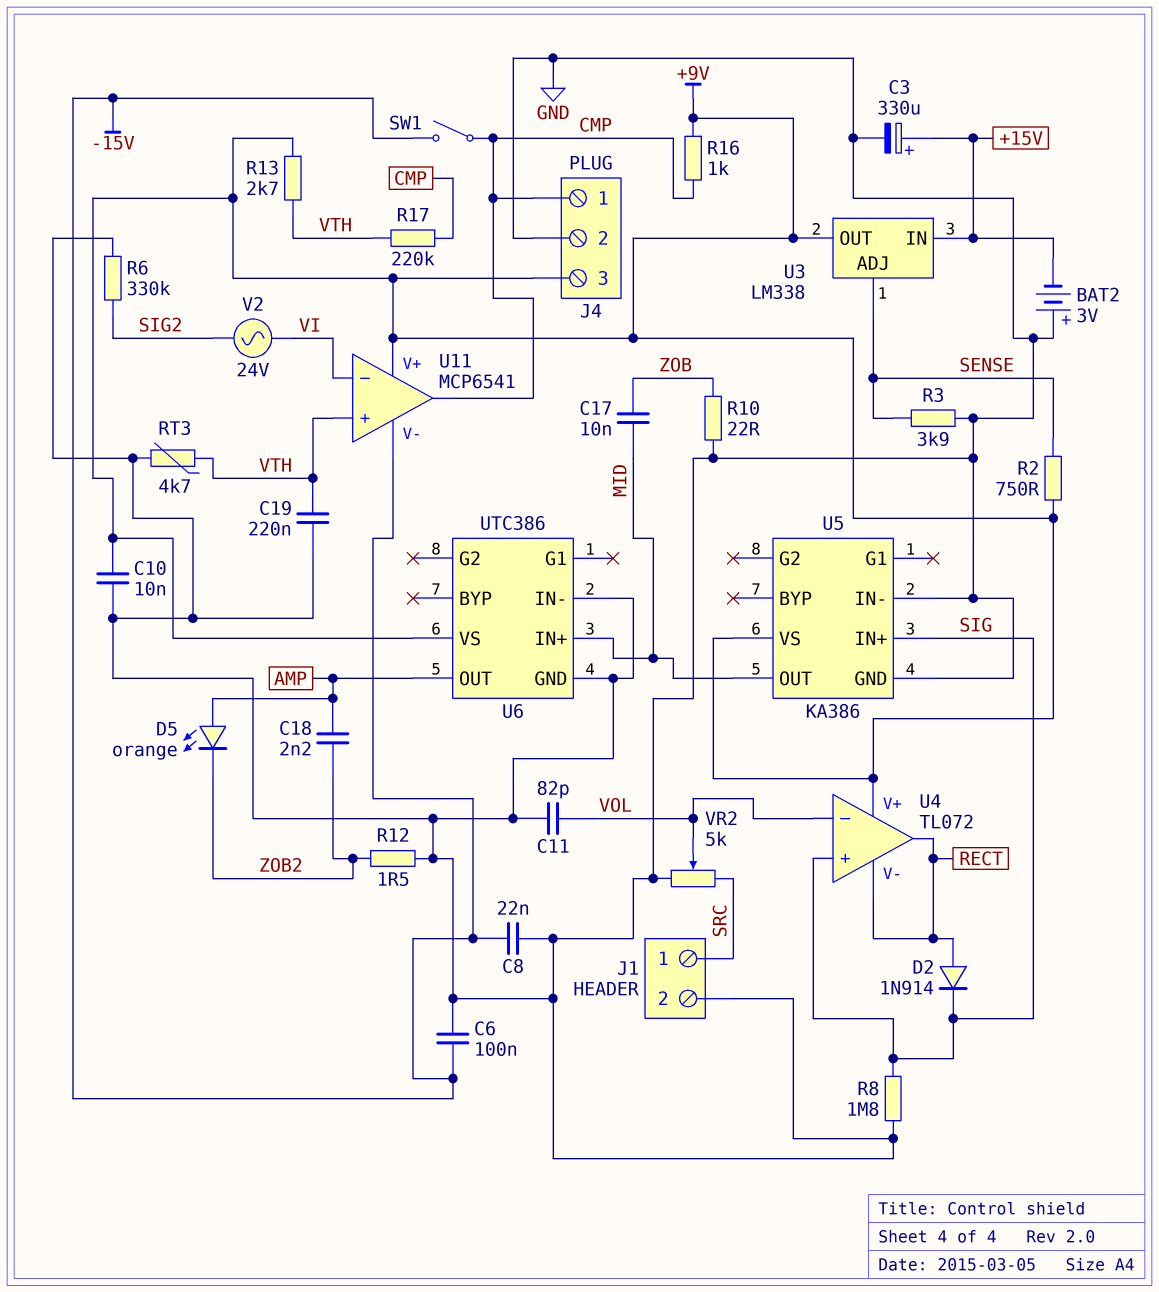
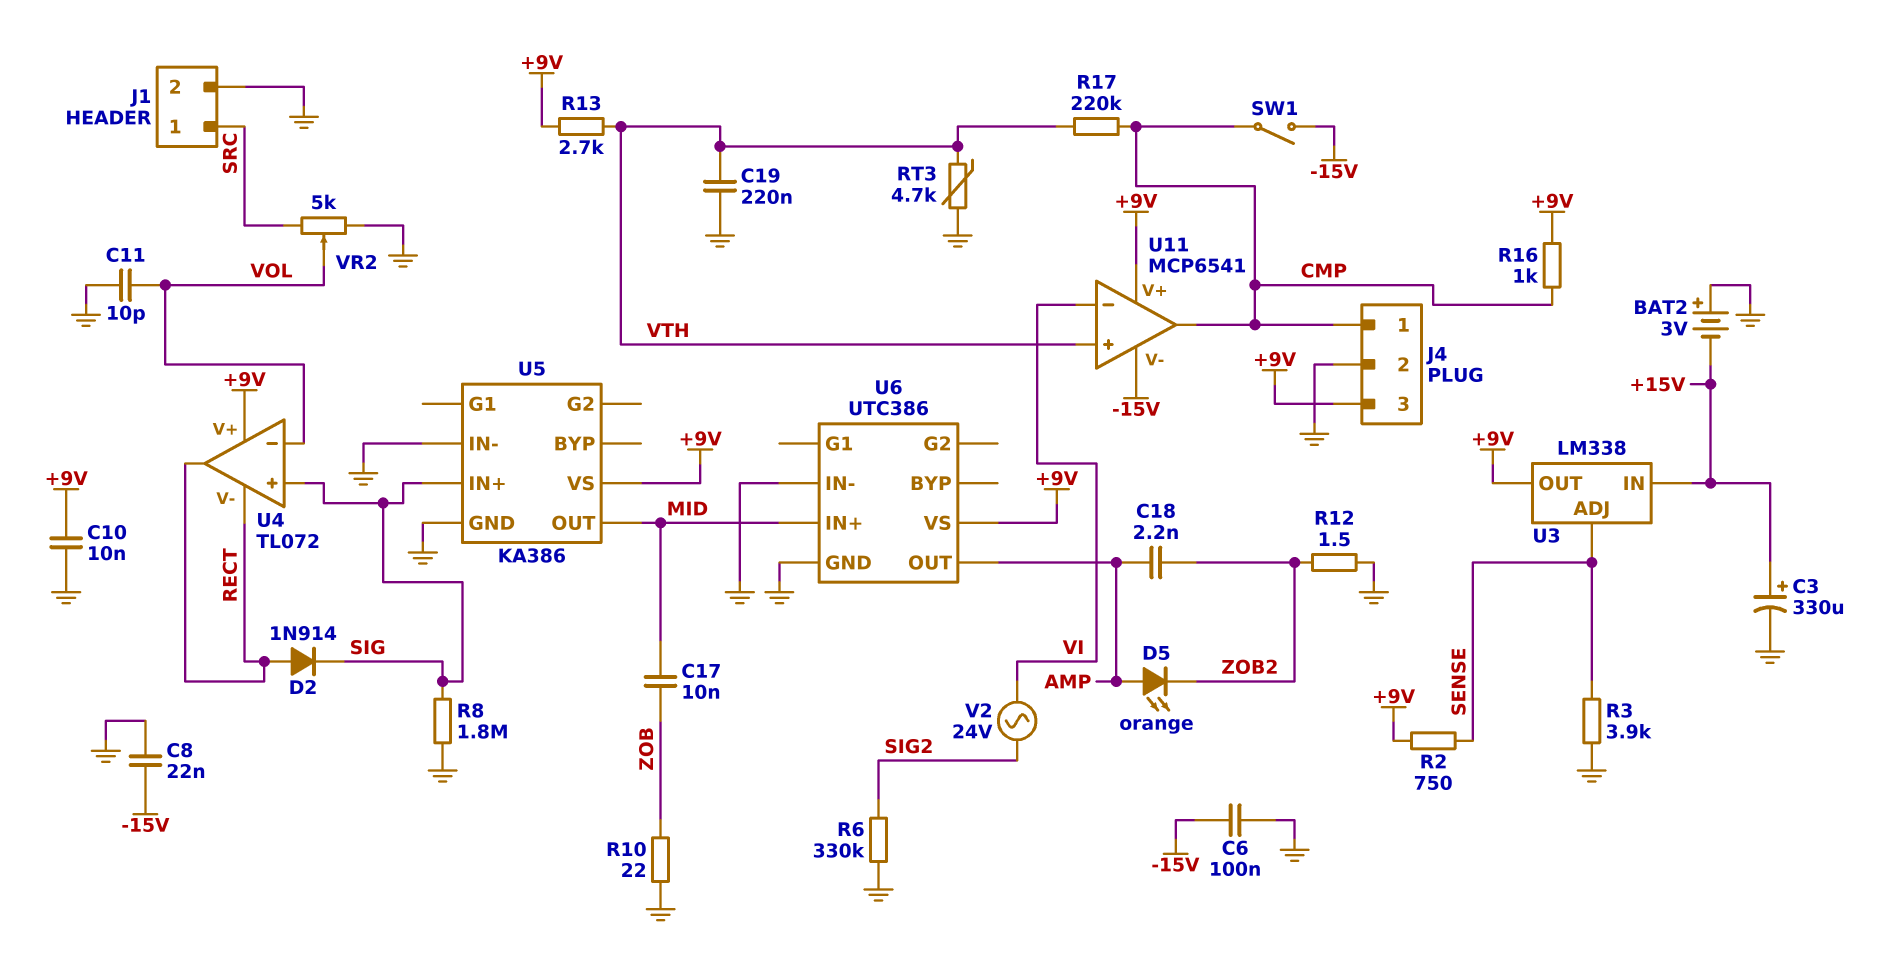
C11: 82pF (GND, VOL) -> 10pF (GND, VOL)

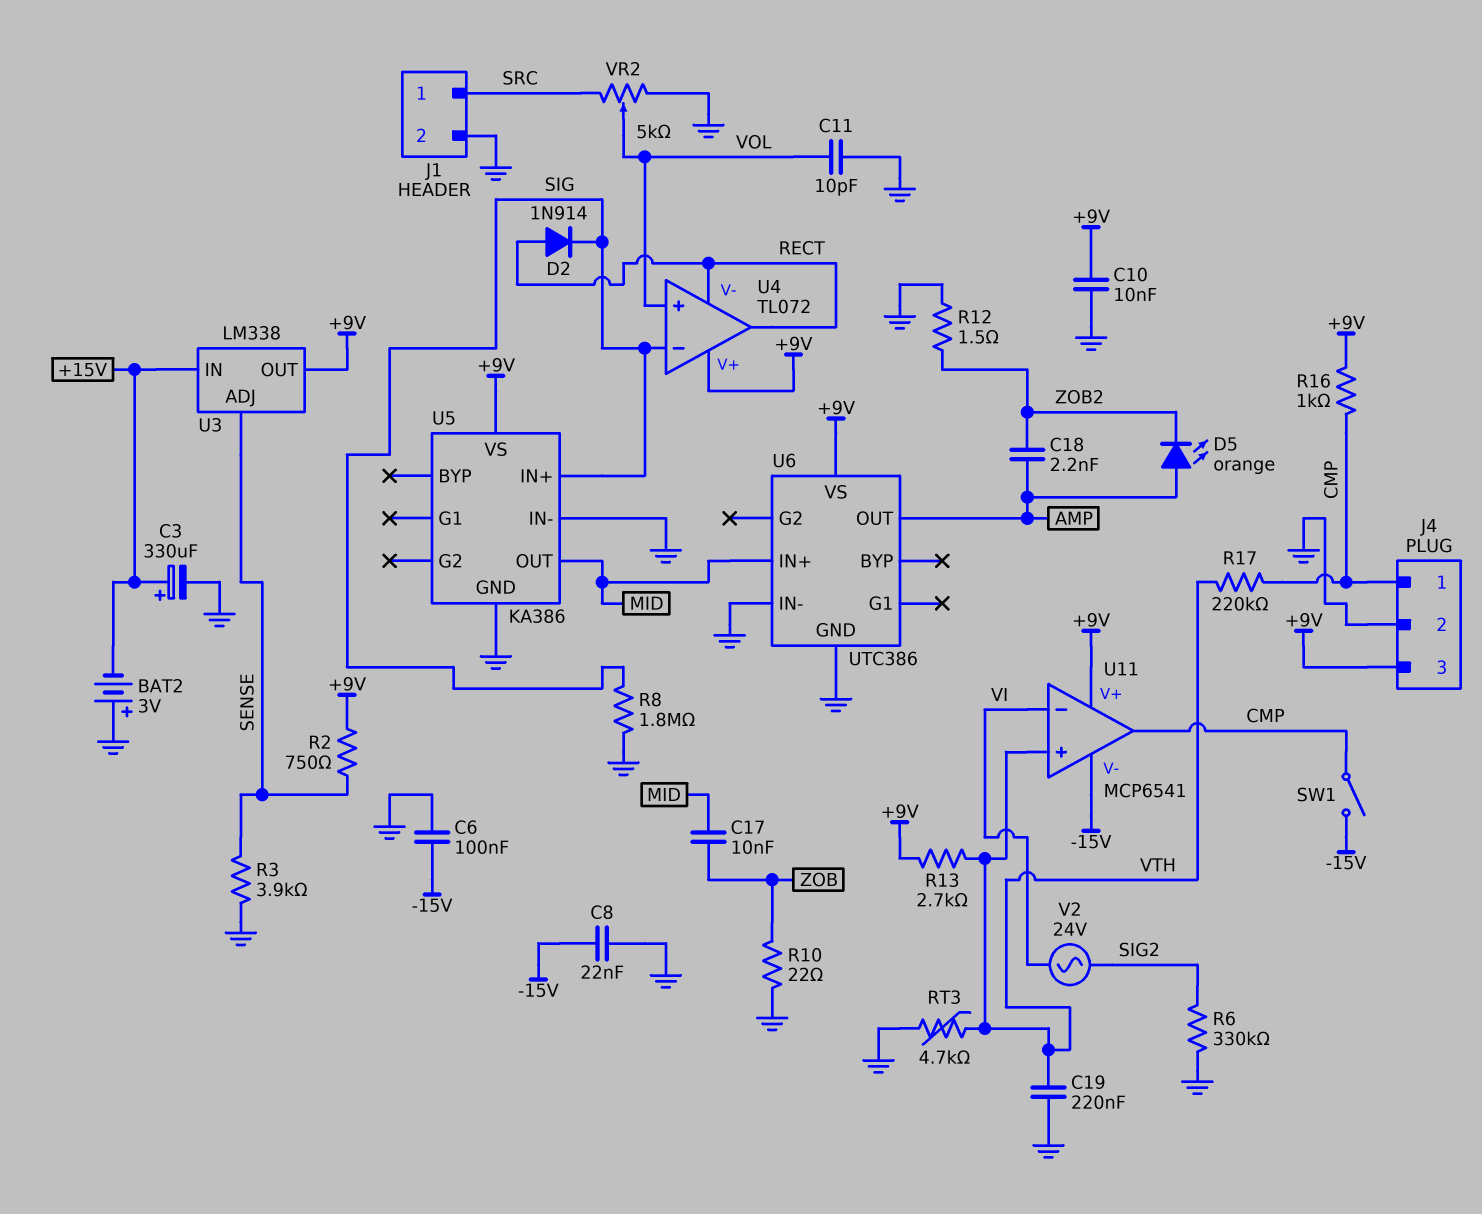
U4 pin in+: SIG -> VOL
U4 pin in-: VOL -> SIG

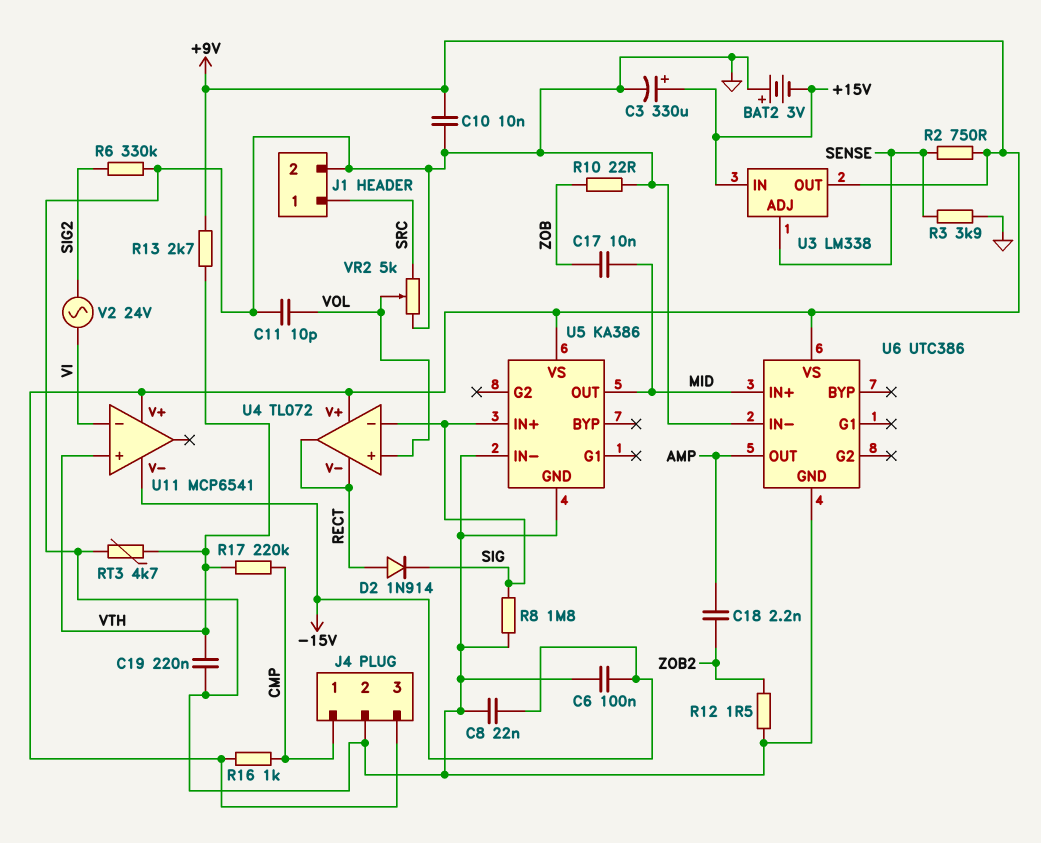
D5: LED orange (A AMP, K ZOB2) -> none
SW1: switch (-15V, CMP) -> none
U11 pin out: CMP -> none

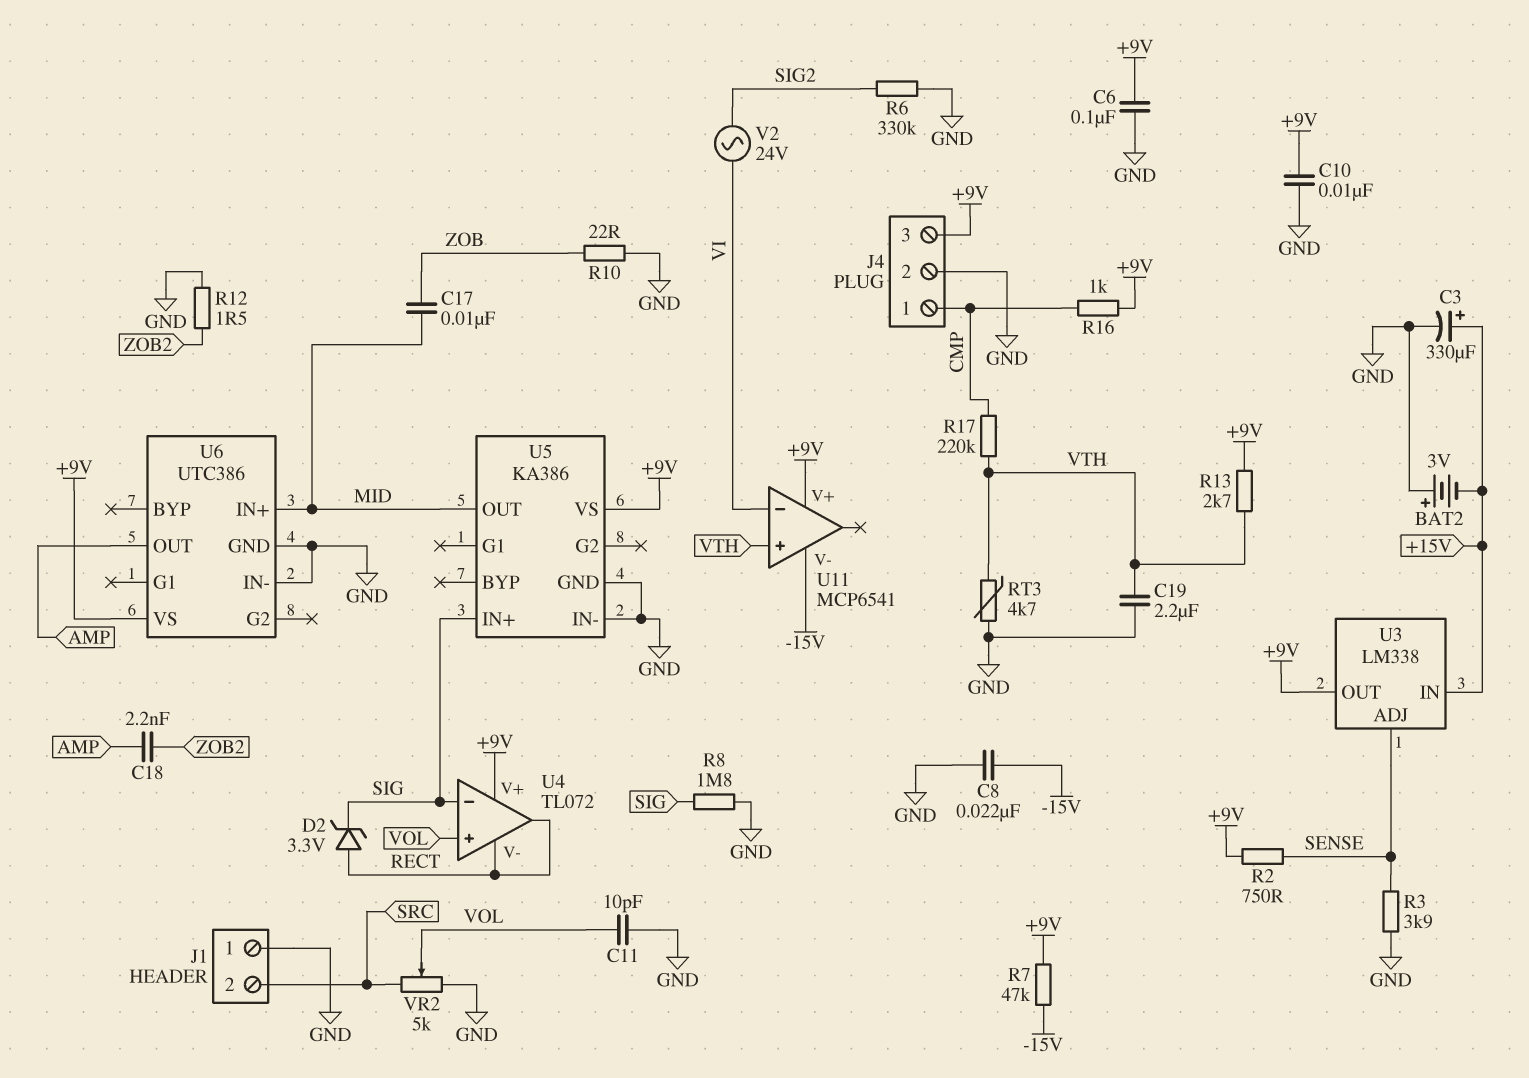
C6: 100nF (-15V, GND) -> 100nF (+9V, GND)
C19: 220nF (GND, VTH) -> 2.2uF (GND, VTH)
D2: diode 1N914 (A RECT, K SIG) -> zener 3.3V (A RECT, K SIG)
J1 pin 1: SRC -> GND
J1 pin 2: GND -> SRC
R7: none -> 47k (+9V, -15V)

